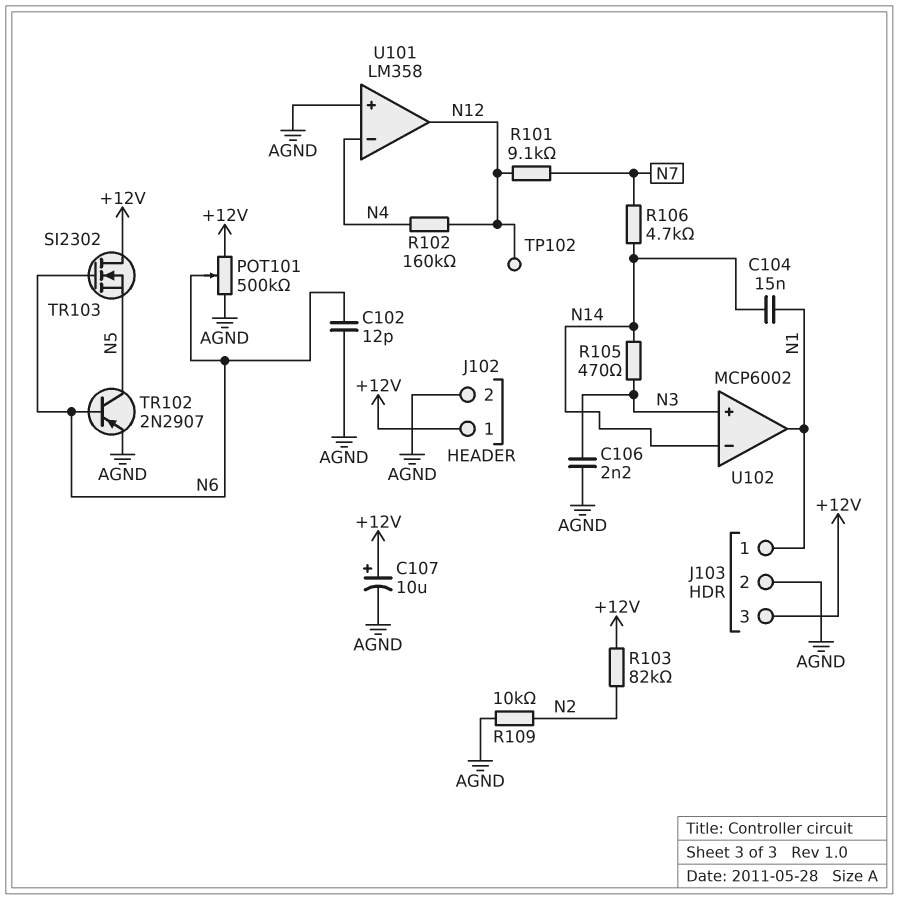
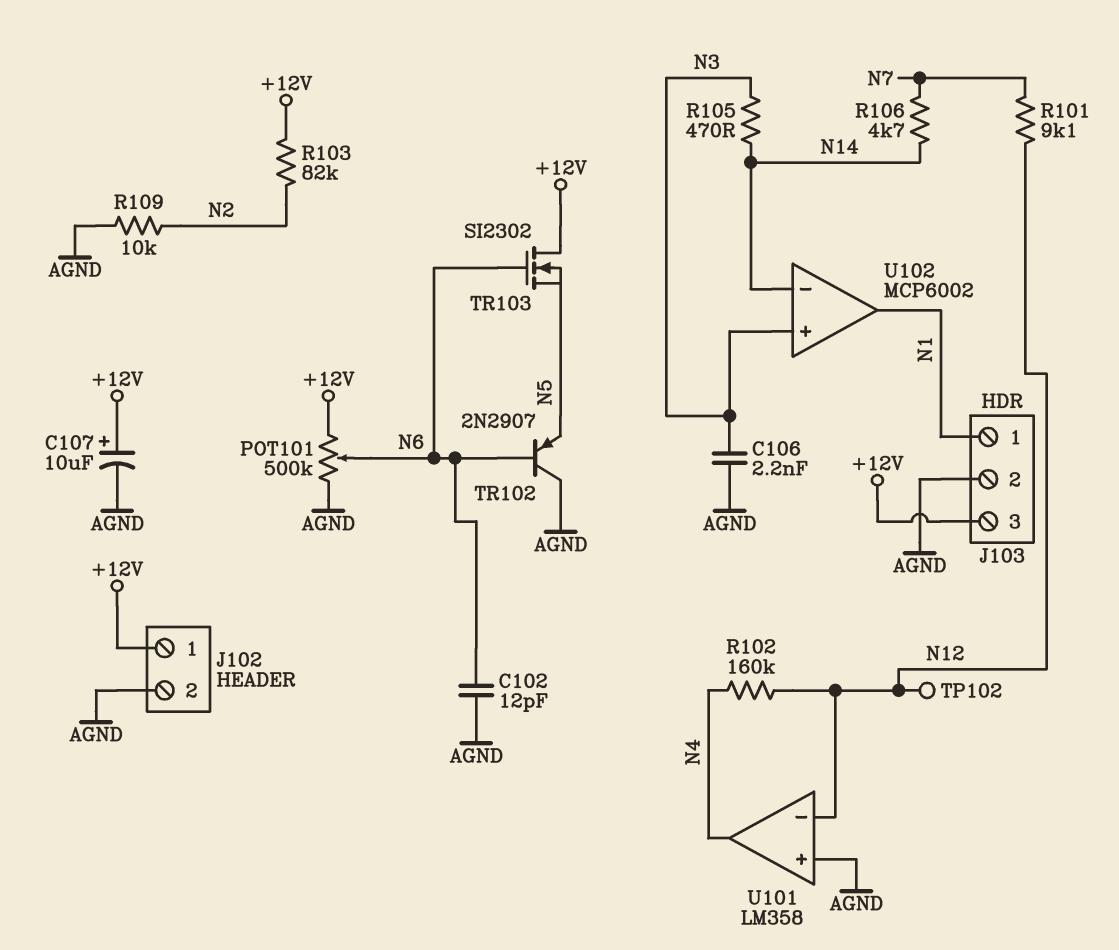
C104: 15nF (N1, N14) -> none
TR102: PNP 2N2907 (B N6, C N5, E AGND) -> PNP 2N2907 (B N6, C AGND, E N5)
U101 pin in-: N4 -> N12
U101 pin out: N12 -> N4

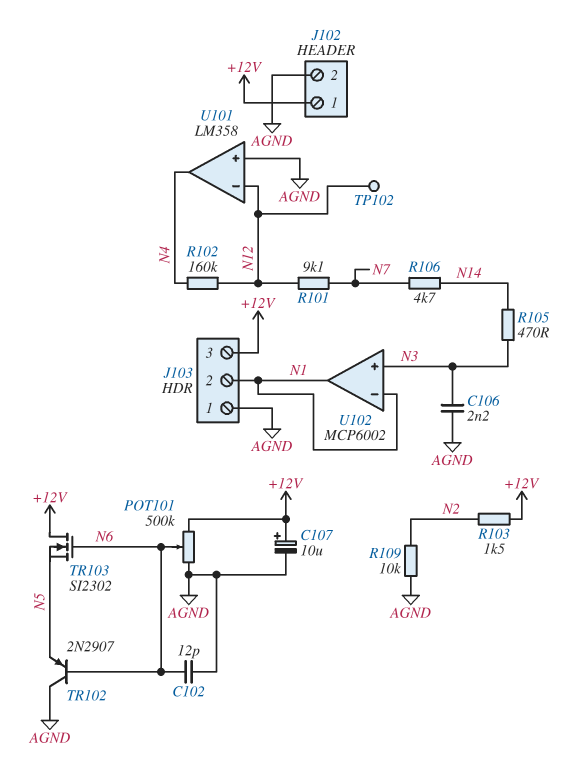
J103 pin 1: N1 -> AGND
J103 pin 2: AGND -> N1
R103: 82k (+12V, N2) -> 1.5k (+12V, N2)
U102 pin in-: N14 -> N1

